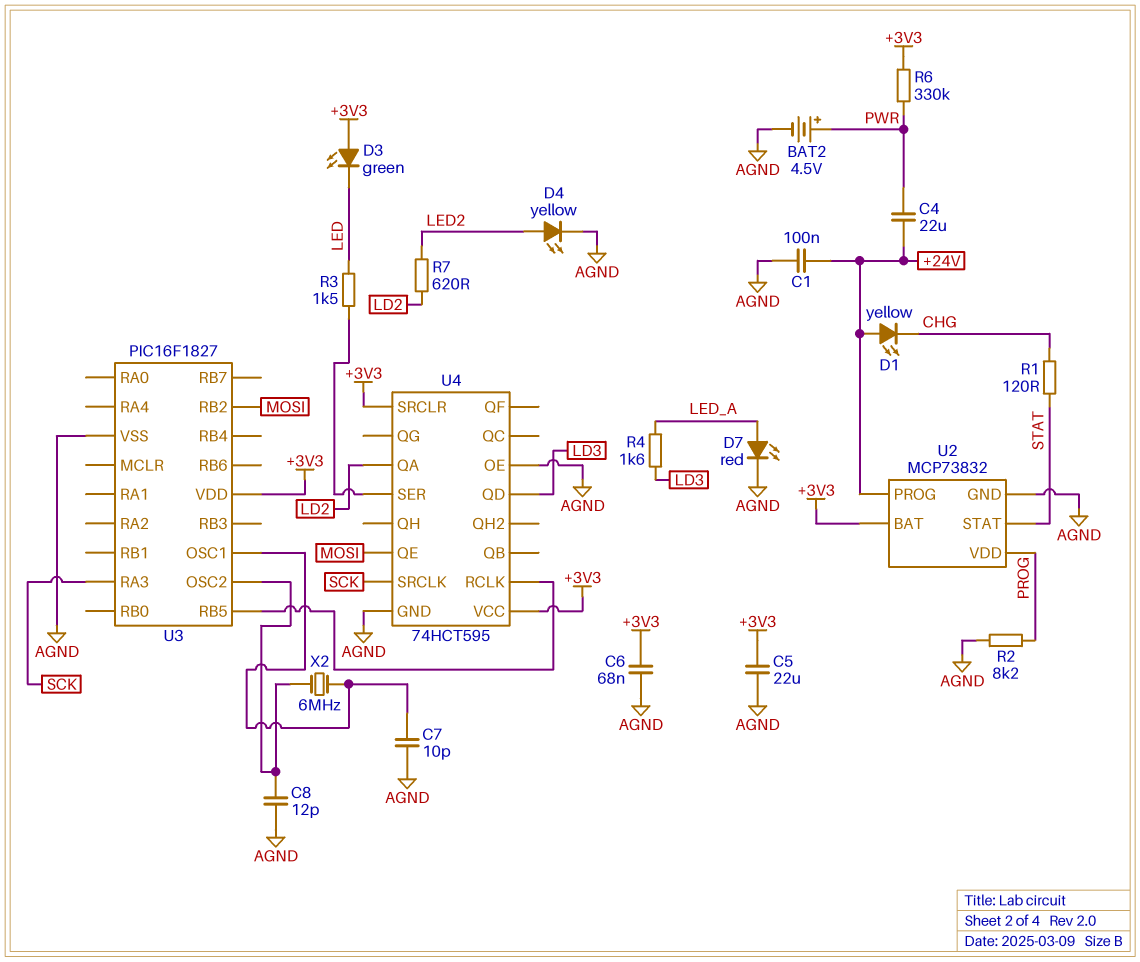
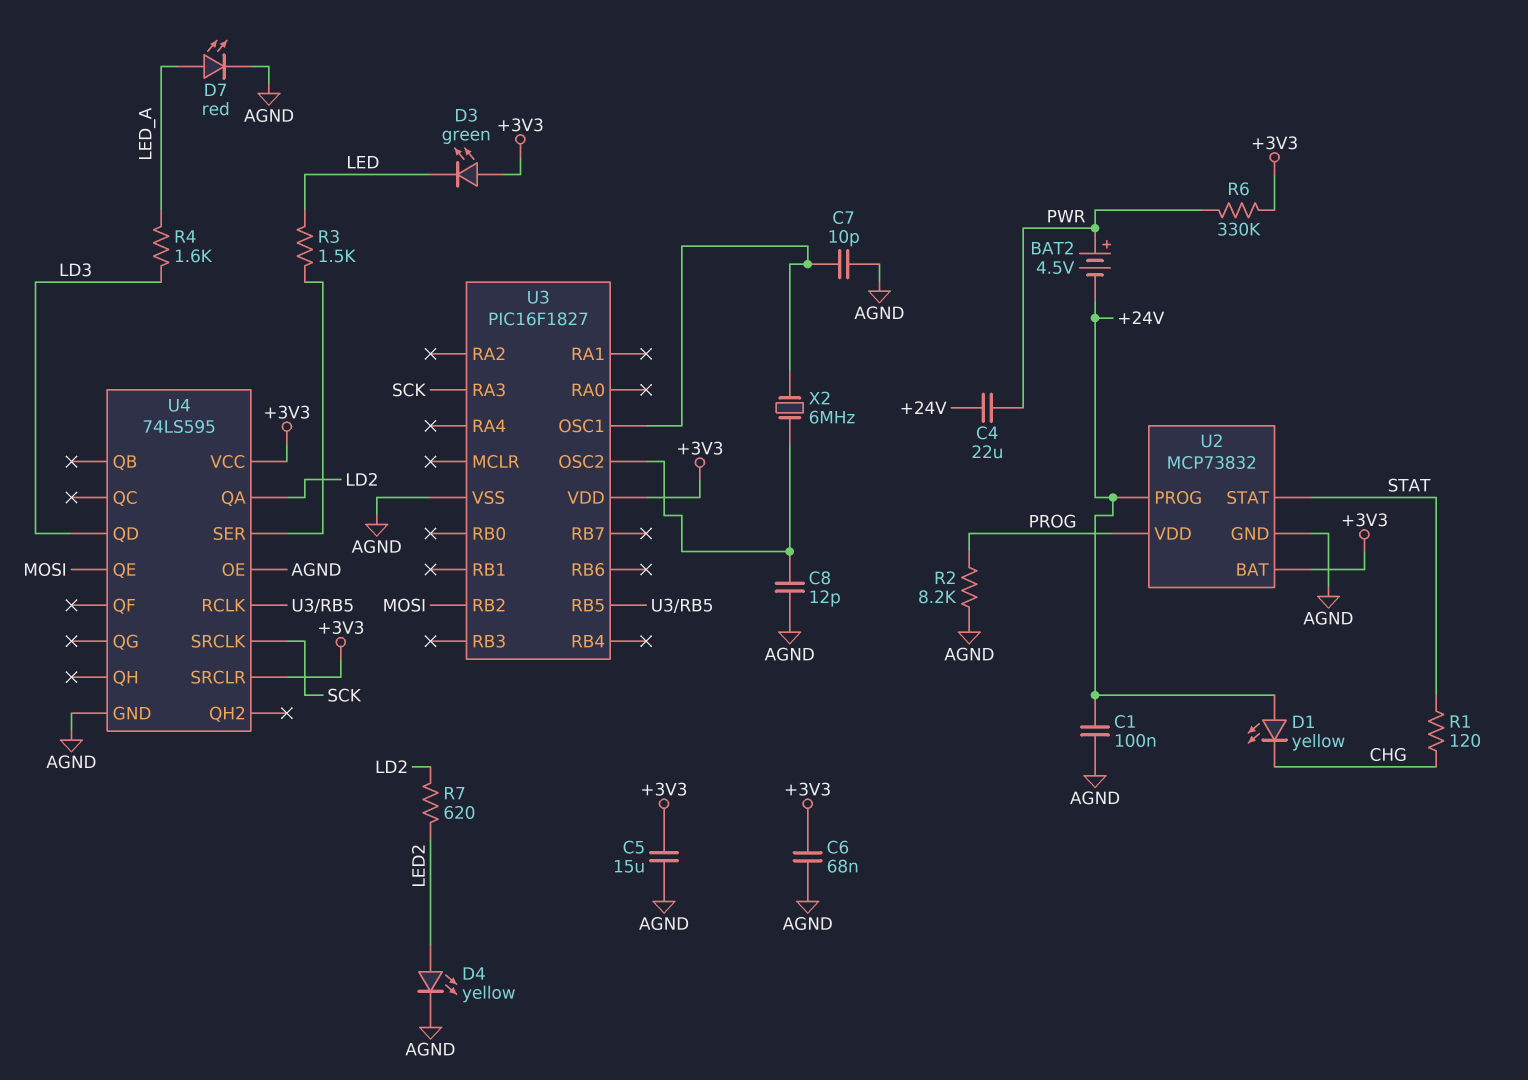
BAT2: 4.5V (plus PWR, minus AGND) -> 4.5V (plus PWR, minus +24V)
C5: 22uF (+3V3, AGND) -> 15uF (+3V3, AGND)
U4: 74HCT595 -> 74LS595

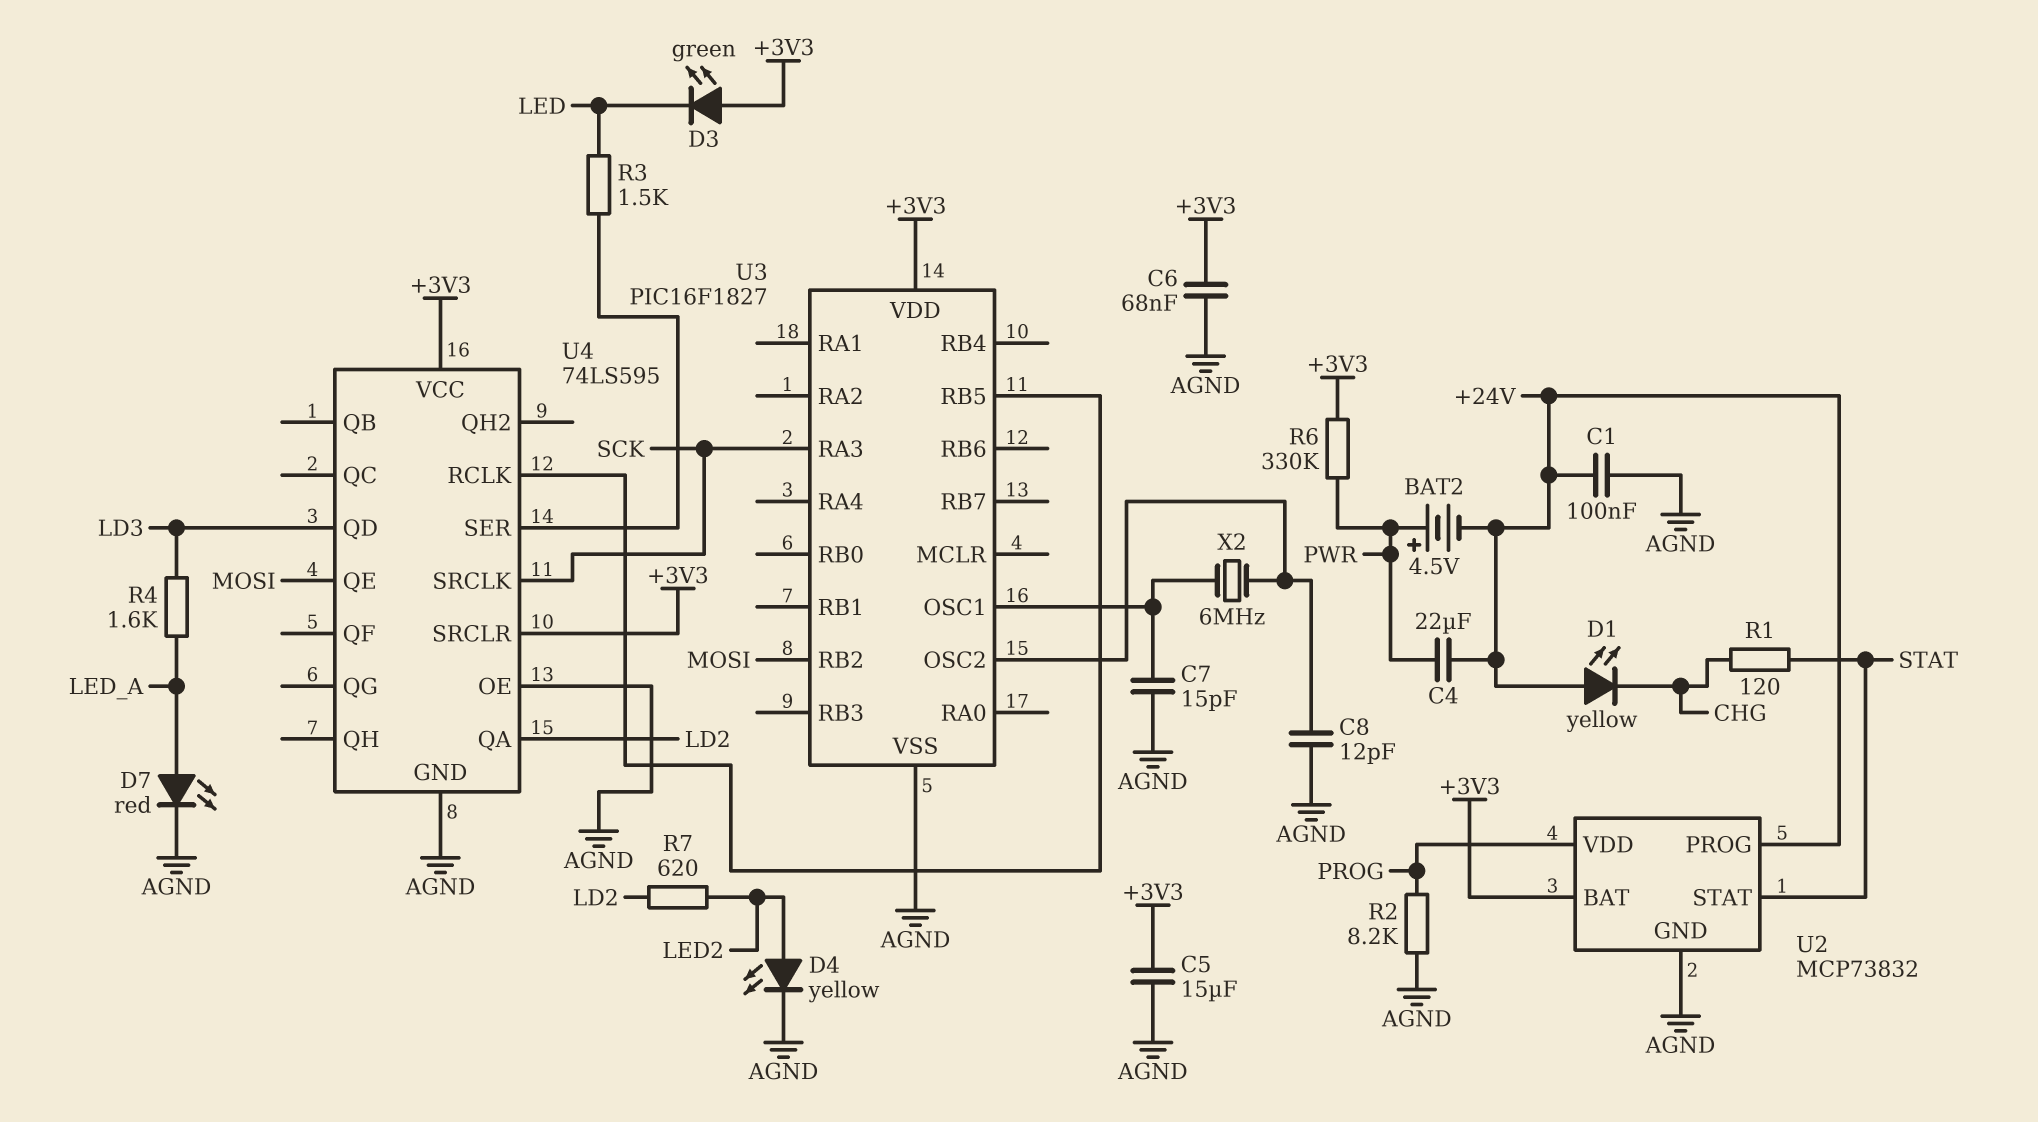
C7: 10pF (AGND, U3/OSC1) -> 15pF (AGND, U3/OSC1)

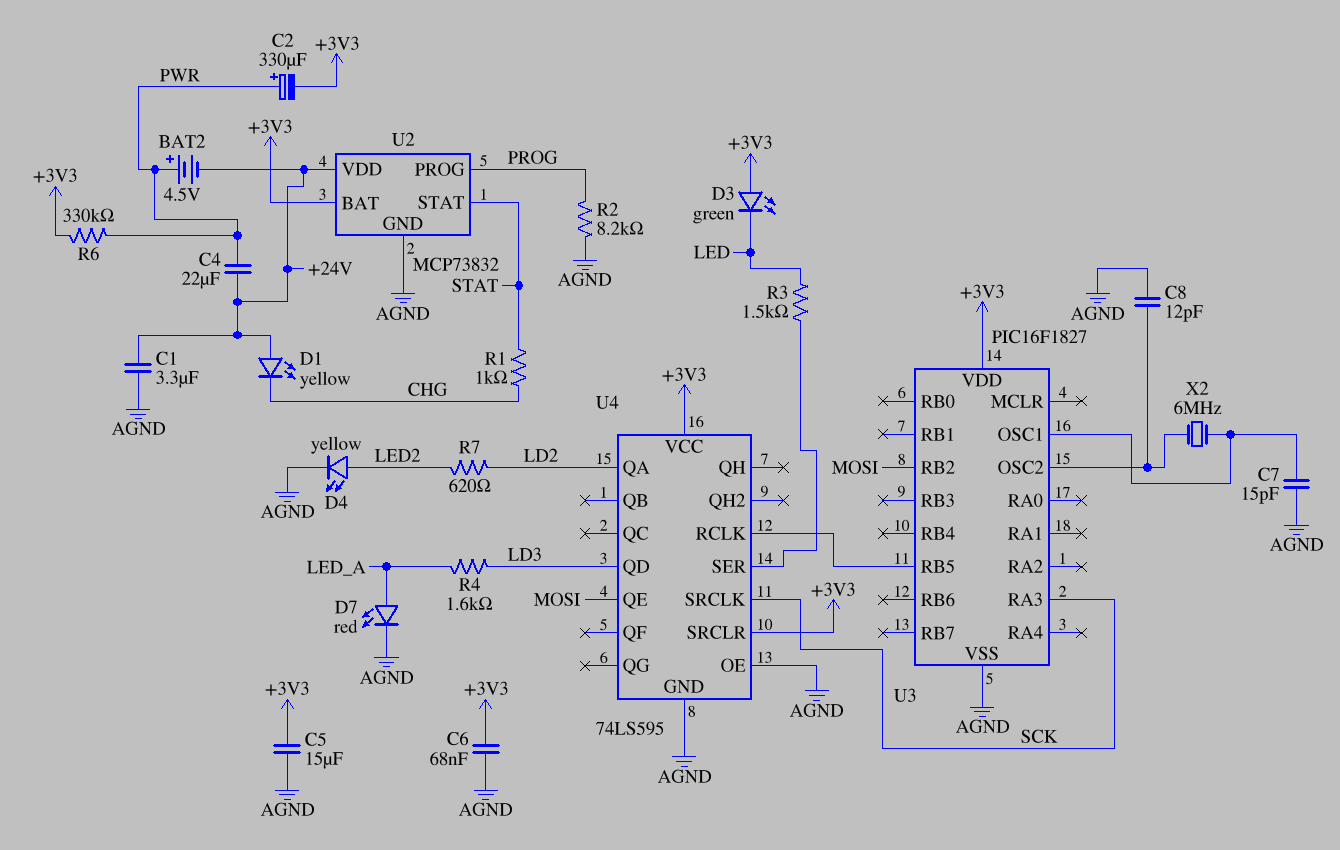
C1: 100nF (+24V, AGND) -> 3.3uF (+24V, AGND)
C2: none -> 330uF (plus PWR, minus +3V3)
R1: 120 (CHG, STAT) -> 1k (CHG, STAT)
U2 pin PROG: +24V -> PROG
U2 pin VDD: PROG -> +24V

